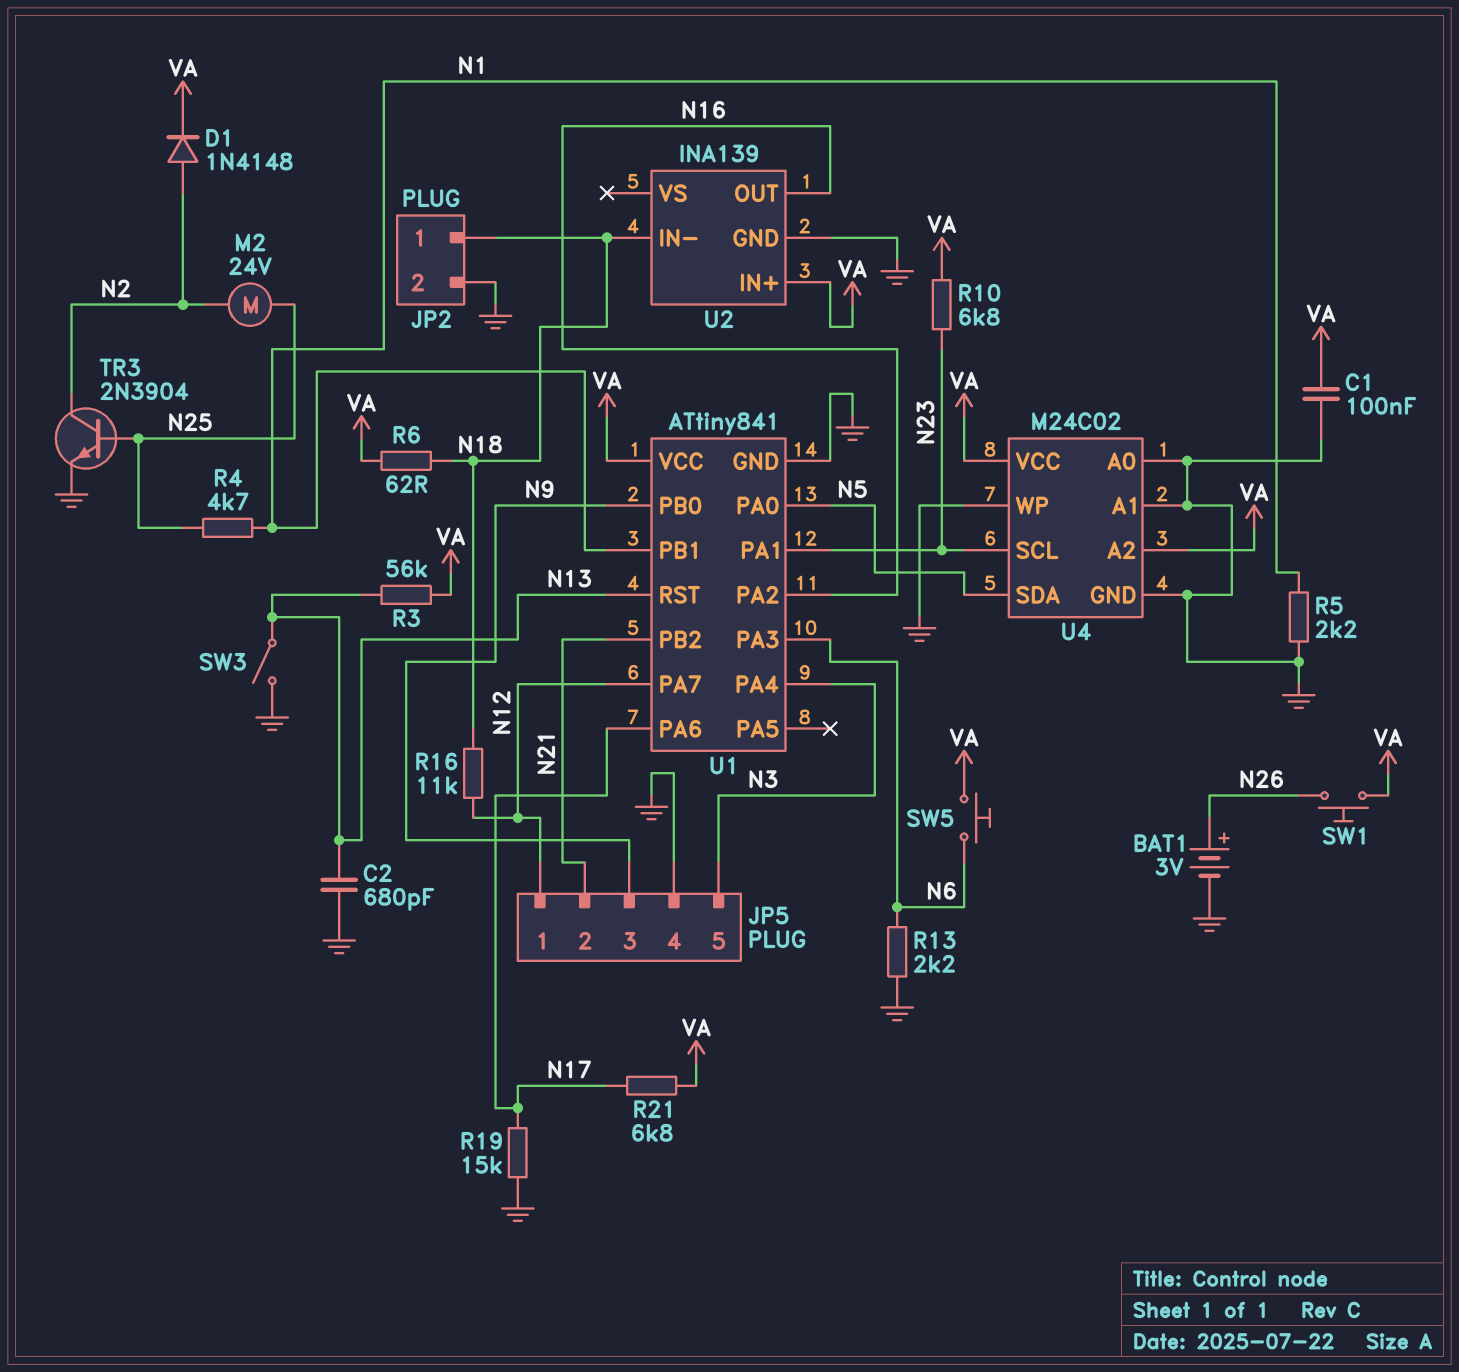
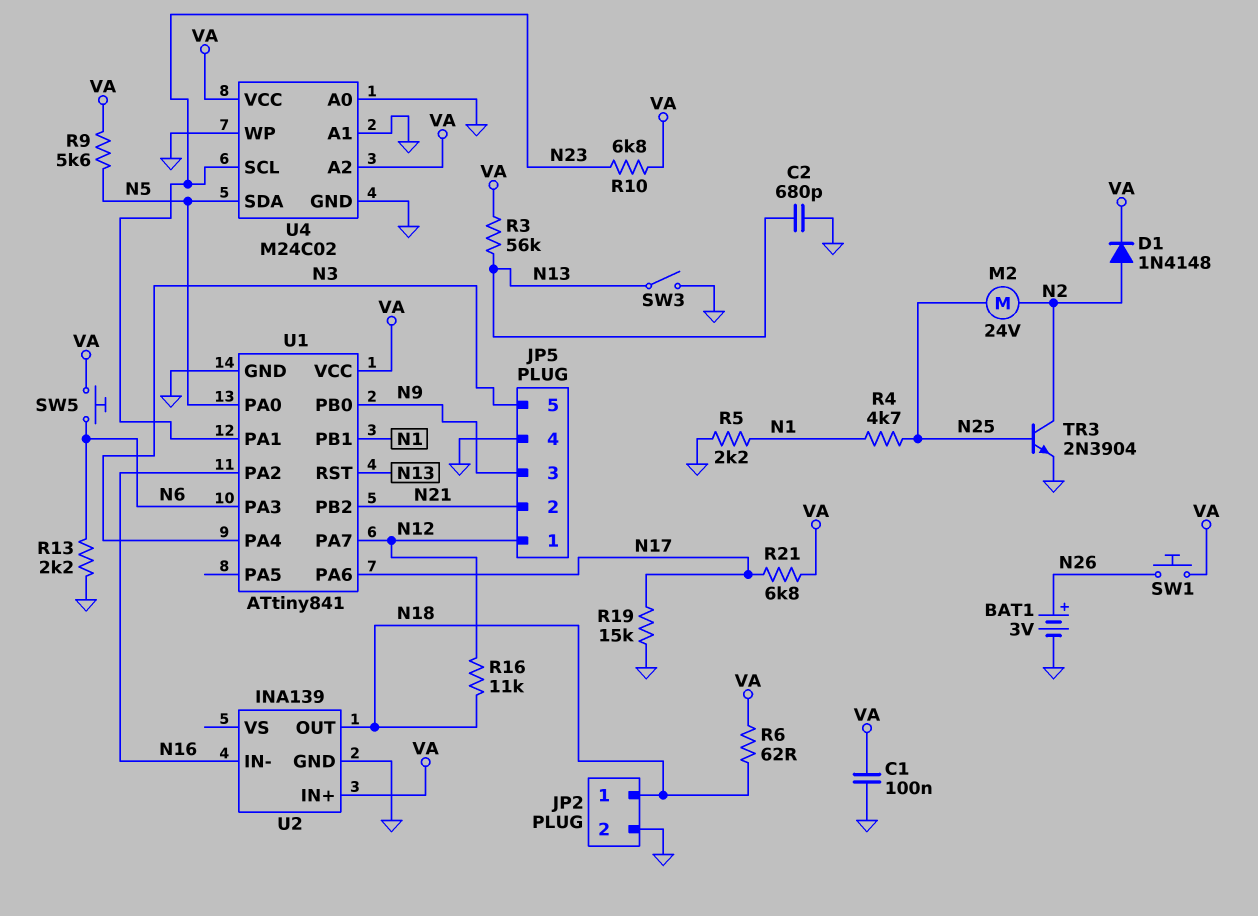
R9: none -> 5.6k (N5, VA)
U2 pin IN-: N18 -> N16
U2 pin OUT: N16 -> N18

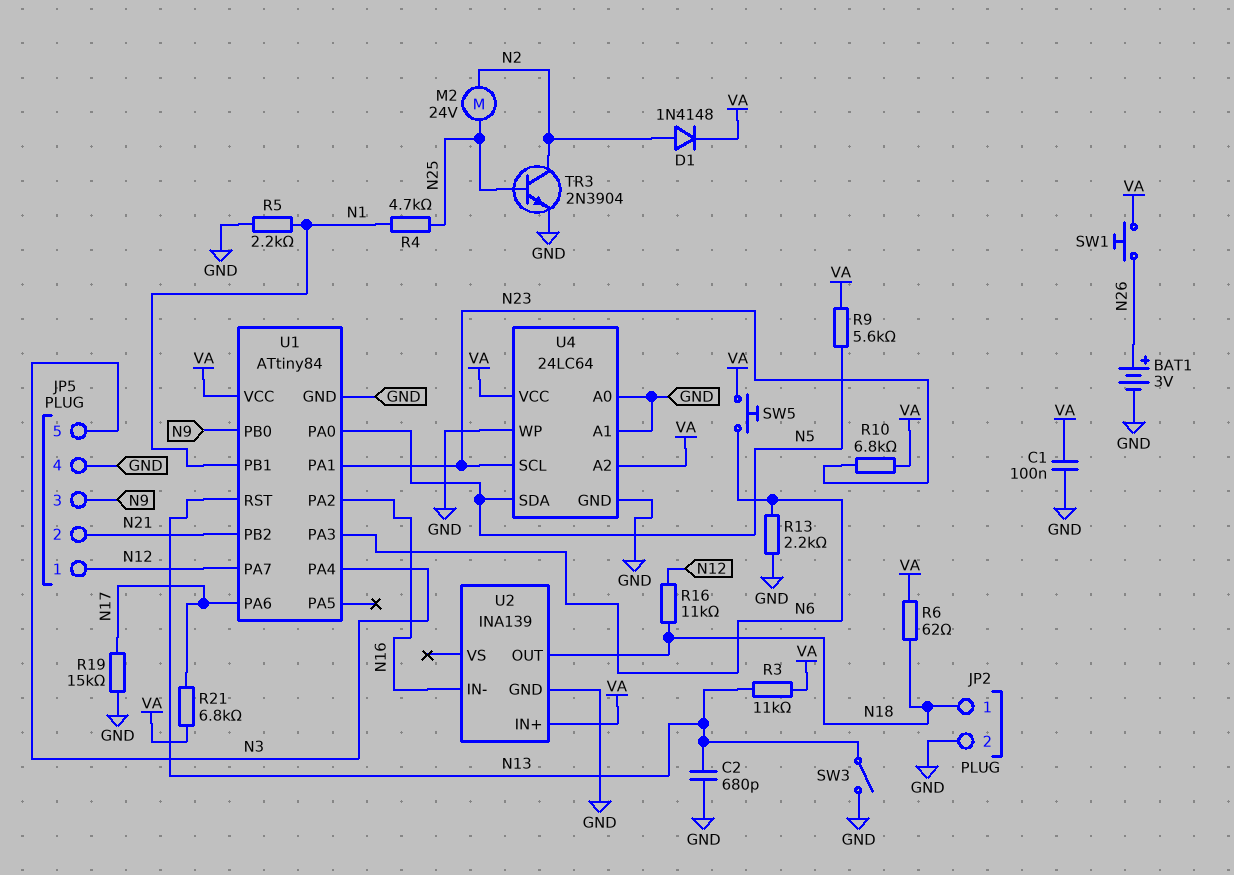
R3: 56k (N13, VA) -> 11k (N13, VA)
U1: ATtiny841 -> ATtiny84
U4: M24C02 -> 24LC64

